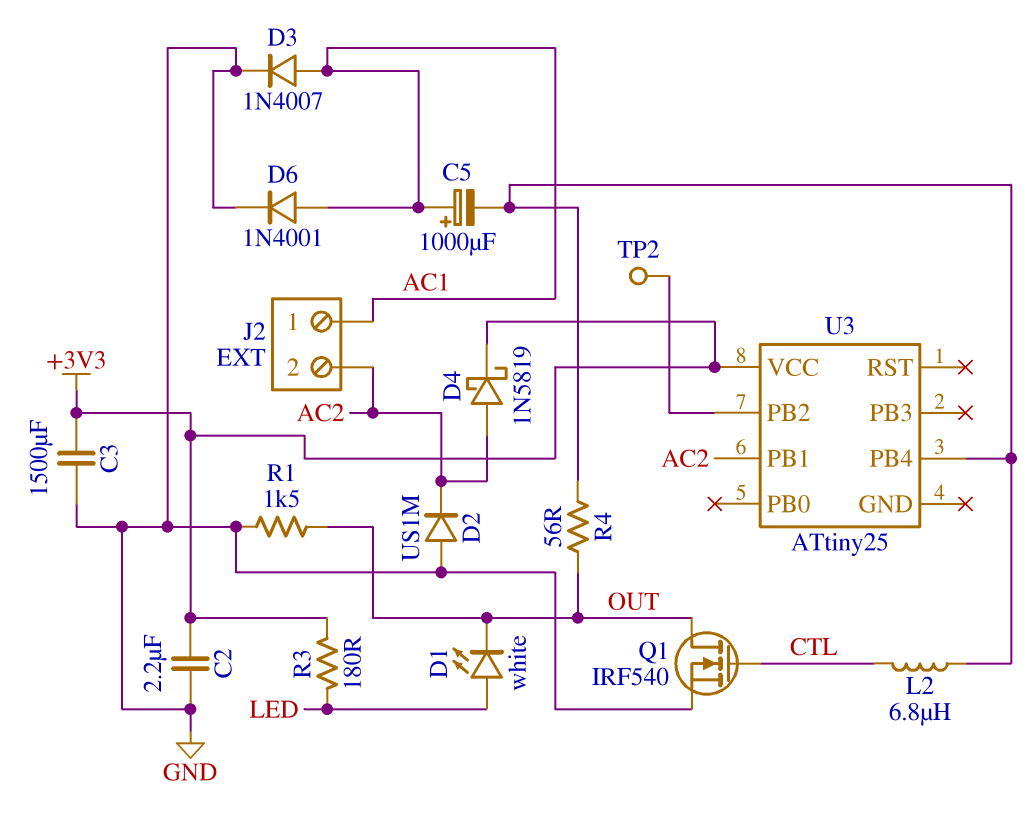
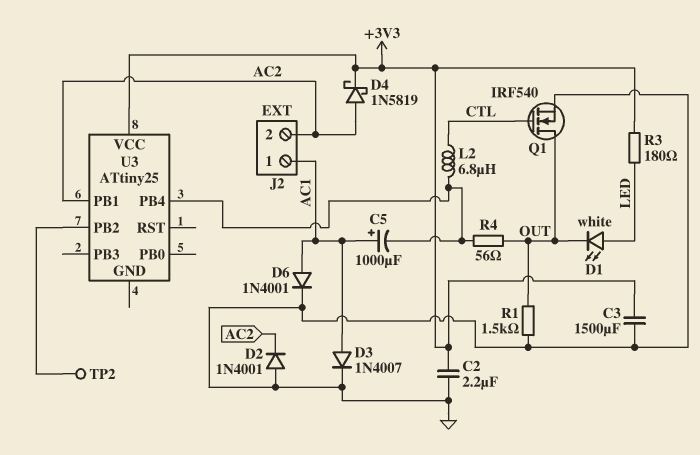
D2: diode US1M (A GND, K AC2) -> diode 1N4001 (A GND, K AC2)

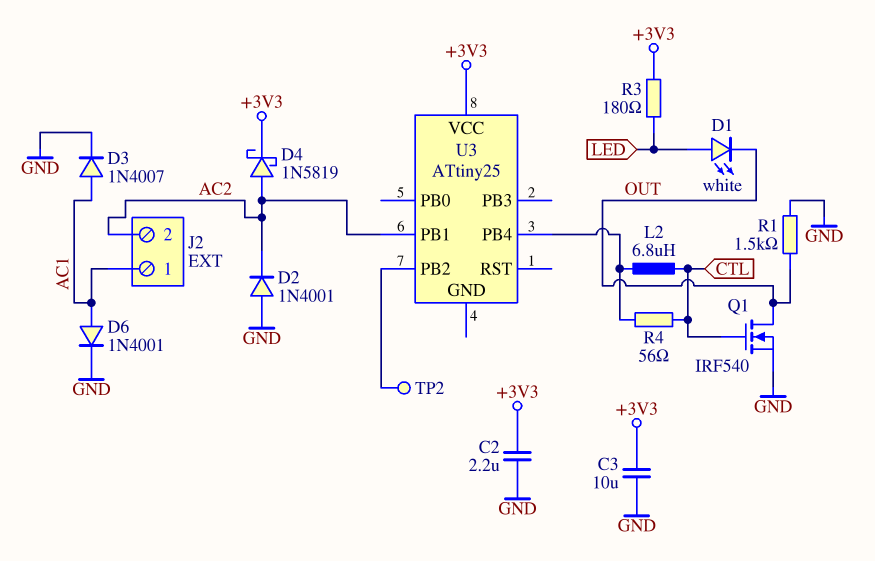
C3: 1500uF (+3V3, GND) -> 10uF (+3V3, GND)
C5: 1000uF (plus AC1, minus U3/PB4) -> none
R4: 56 (OUT, U3/PB4) -> 56 (CTL, U3/PB4)

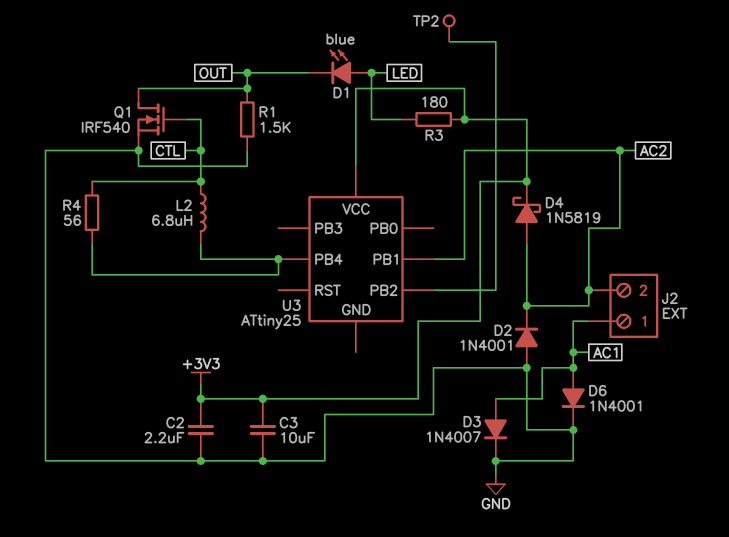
D1: LED white (A LED, K OUT) -> LED blue (A LED, K OUT)

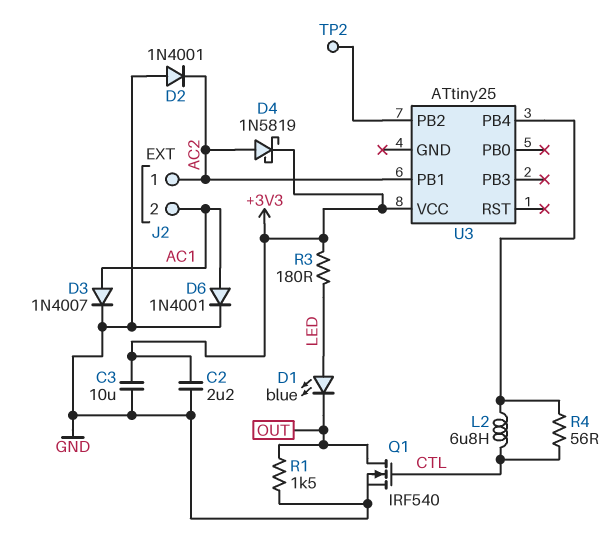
J2 pin 1: AC1 -> AC2
J2 pin 2: AC2 -> AC1

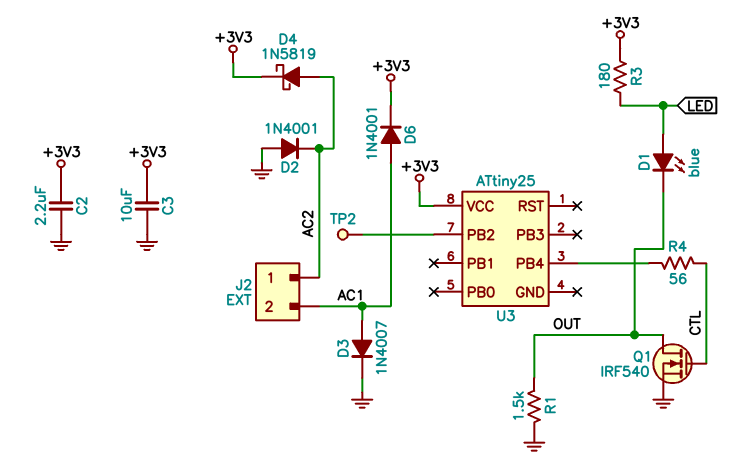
D6: diode 1N4001 (A AC1, K GND) -> diode 1N4001 (A AC1, K +3V3)
L2: 6.8uH (CTL, U3/PB4) -> none
U3 pin PB1: AC2 -> none

